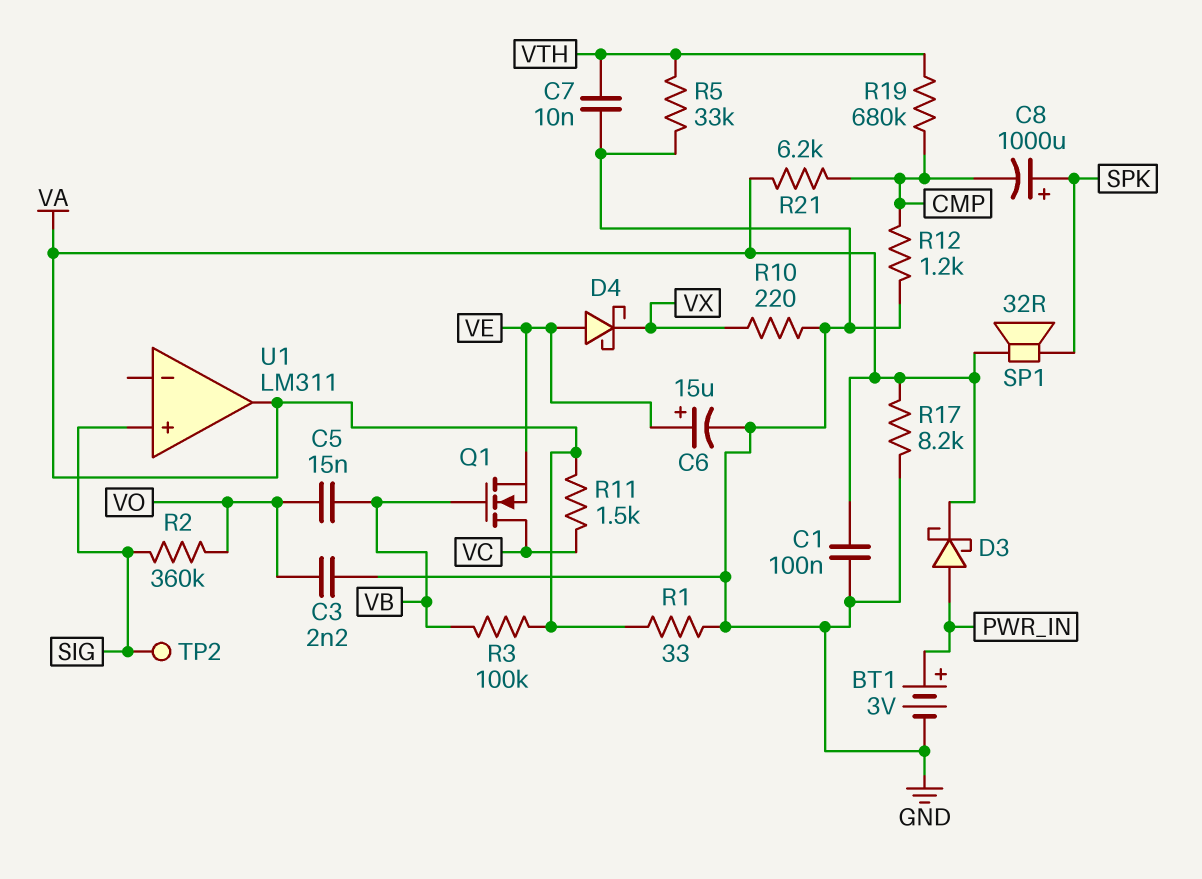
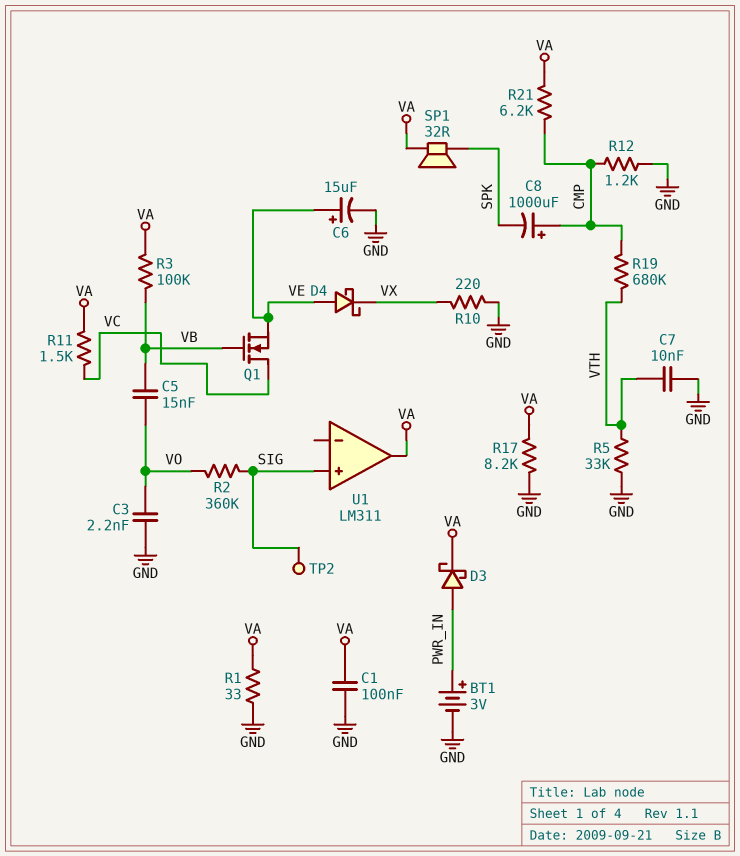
C8: 1000uF (plus SPK, minus CMP) -> 1000uF (plus CMP, minus SPK)

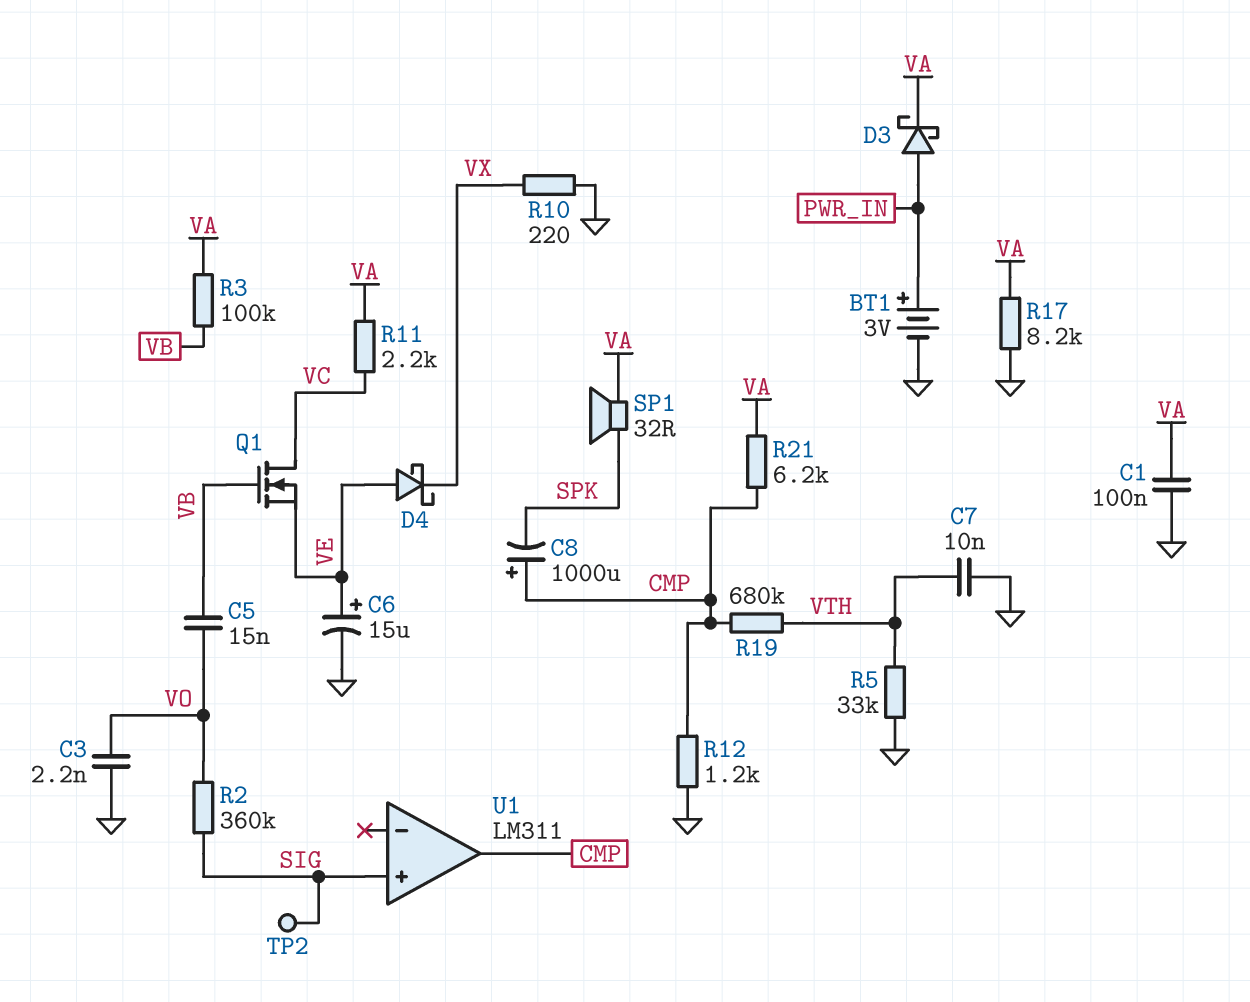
R1: 33 (GND, VA) -> none
R11: 1.5k (VA, VC) -> 2.2k (VA, VC)
U1 pin out: VA -> CMP

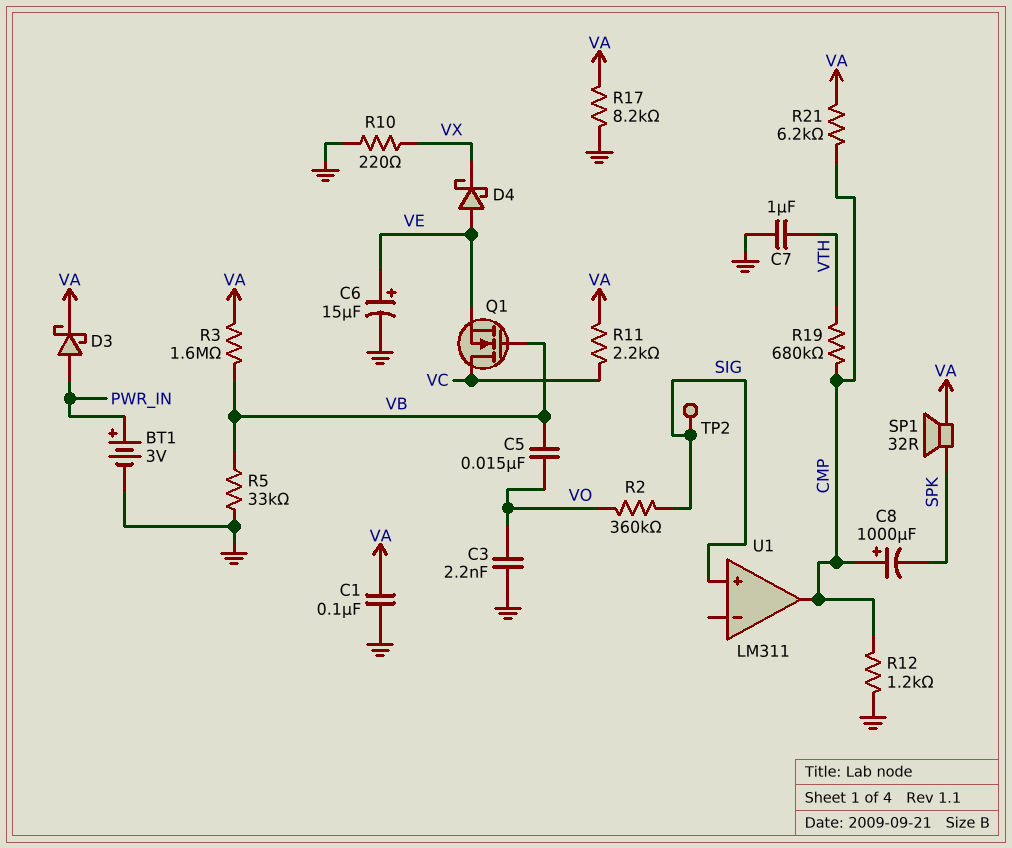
C7: 10nF (GND, VTH) -> 1uF (GND, VTH)
R3: 100k (VA, VB) -> 1.6M (VA, VB)
R5: 33k (GND, VTH) -> 33k (GND, VB)

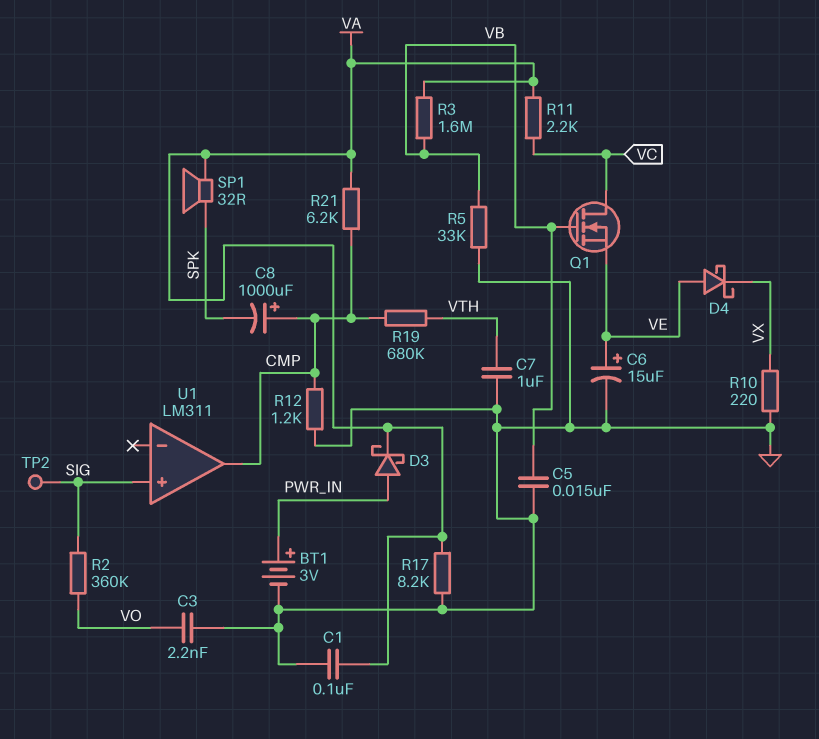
C5: 15nF (VB, VO) -> 15nF (GND, VB)

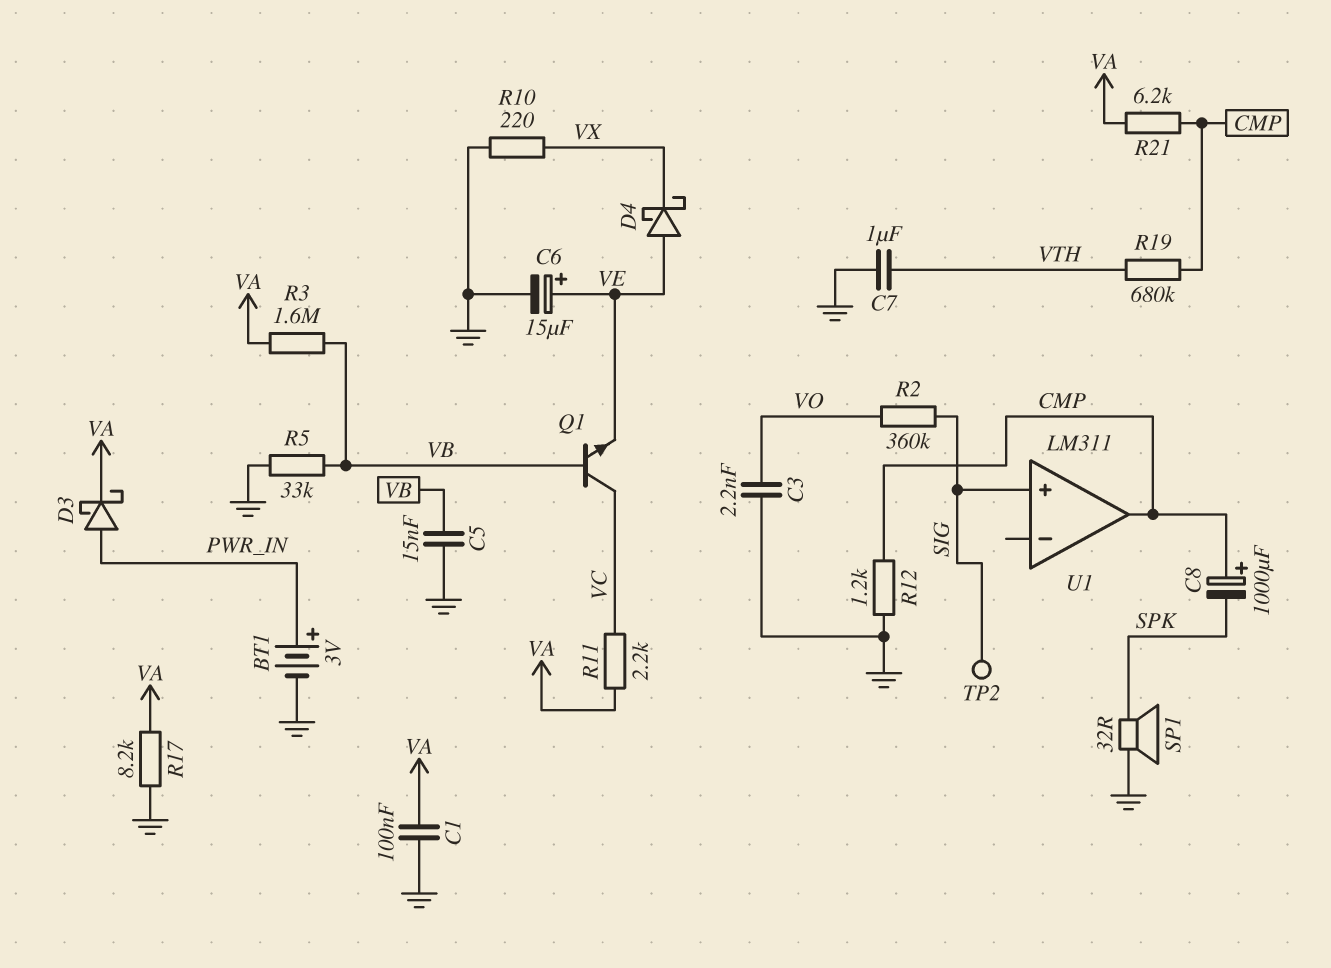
Q1: NMOS (G VB, D VC, S VE) -> NPN (B VB, C VC, E VE)
SP1: speaker 32R (SPK, VA) -> speaker 32R (GND, SPK)

